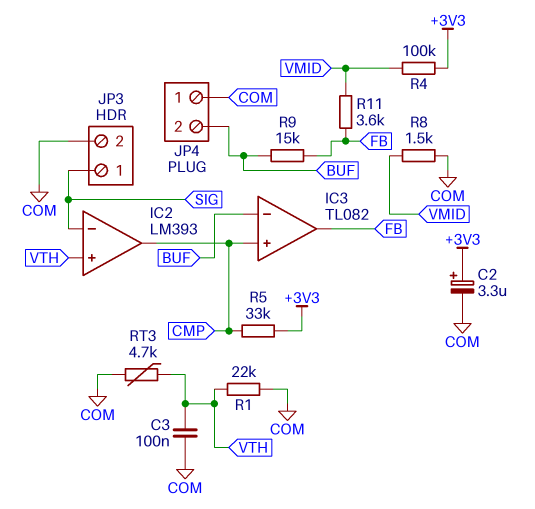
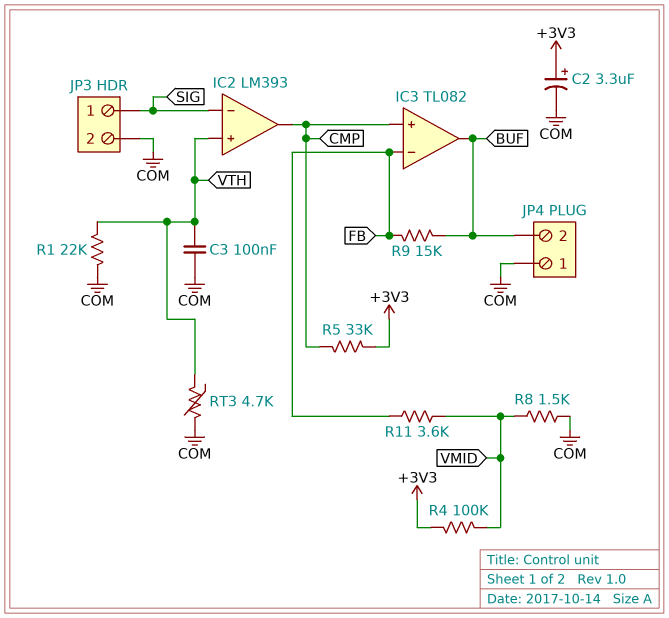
IC3 pin in-: BUF -> FB
IC3 pin out: FB -> BUF

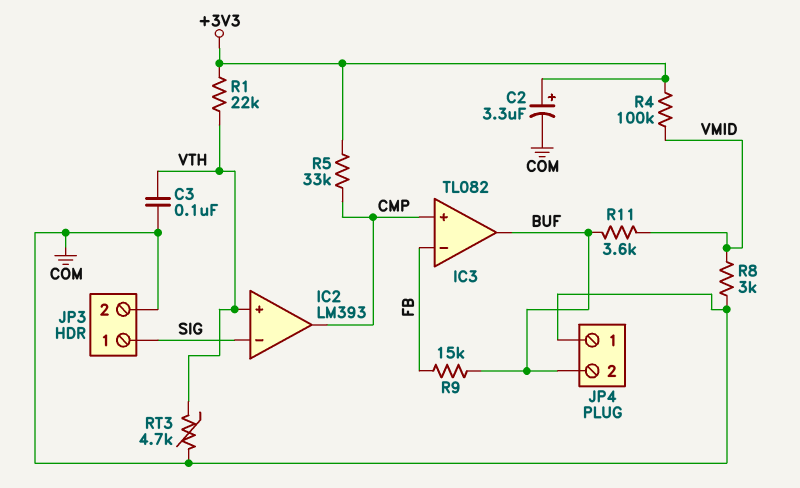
R1: 22k (COM, VTH) -> 22k (+3V3, VTH)
R8: 1.5k (COM, VMID) -> 3k (COM, VMID)
R11: 3.6k (FB, VMID) -> 3.6k (BUF, VMID)

